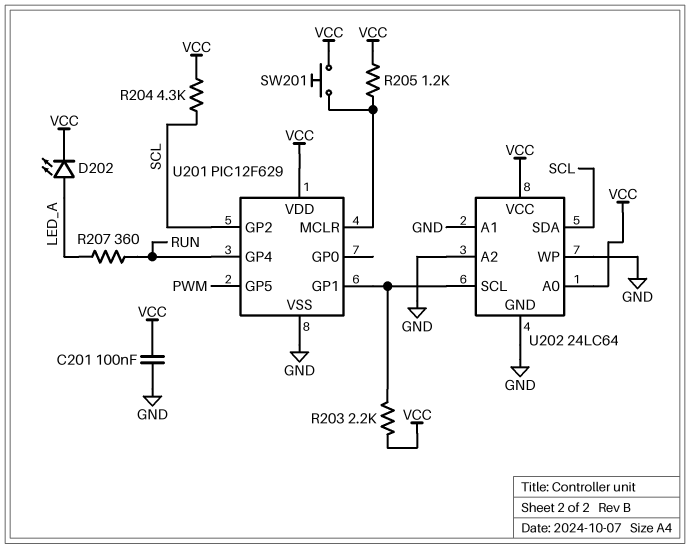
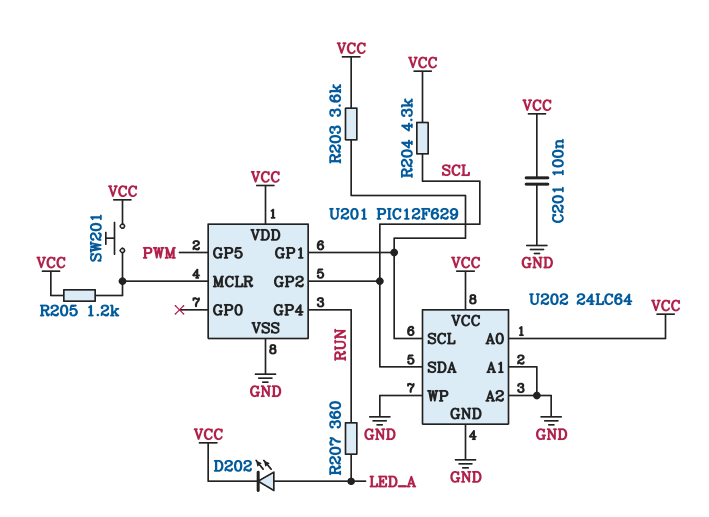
R203: 2.2k (U201/GP1, VCC) -> 3.6k (U201/GP1, VCC)

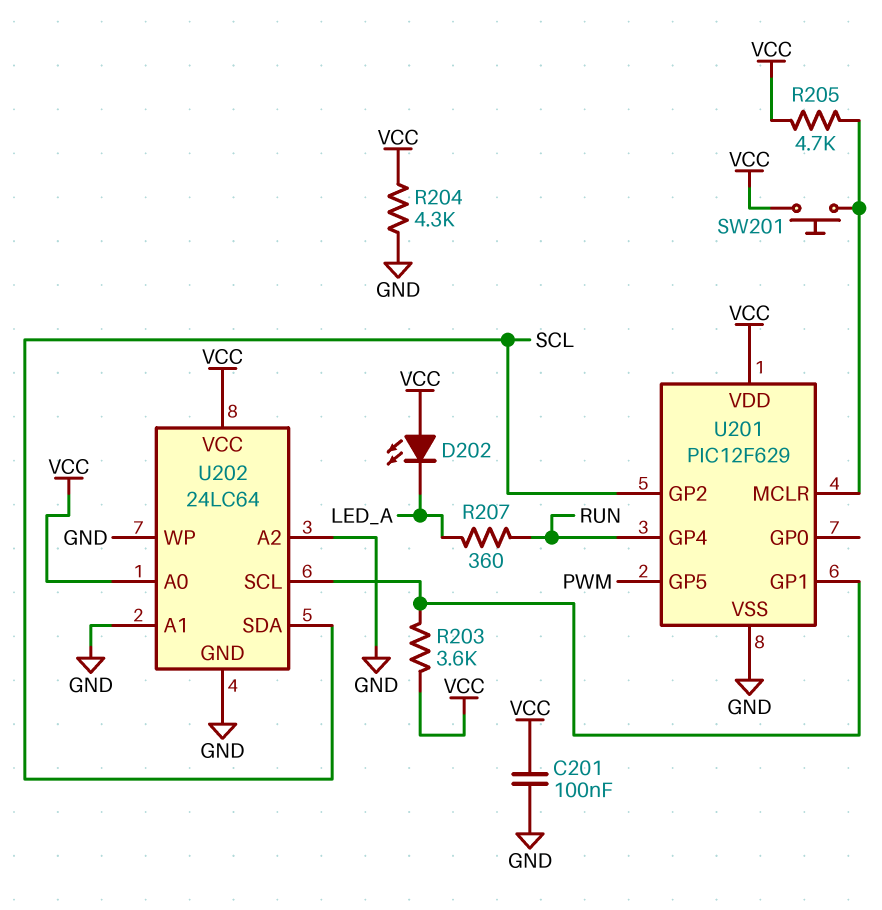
D202: LED (A LED_A, K VCC) -> LED (A VCC, K LED_A)
R204: 4.3k (SCL, VCC) -> 4.3k (GND, VCC)
R205: 1.2k (U201/MCLR, VCC) -> 4.7k (U201/MCLR, VCC)

